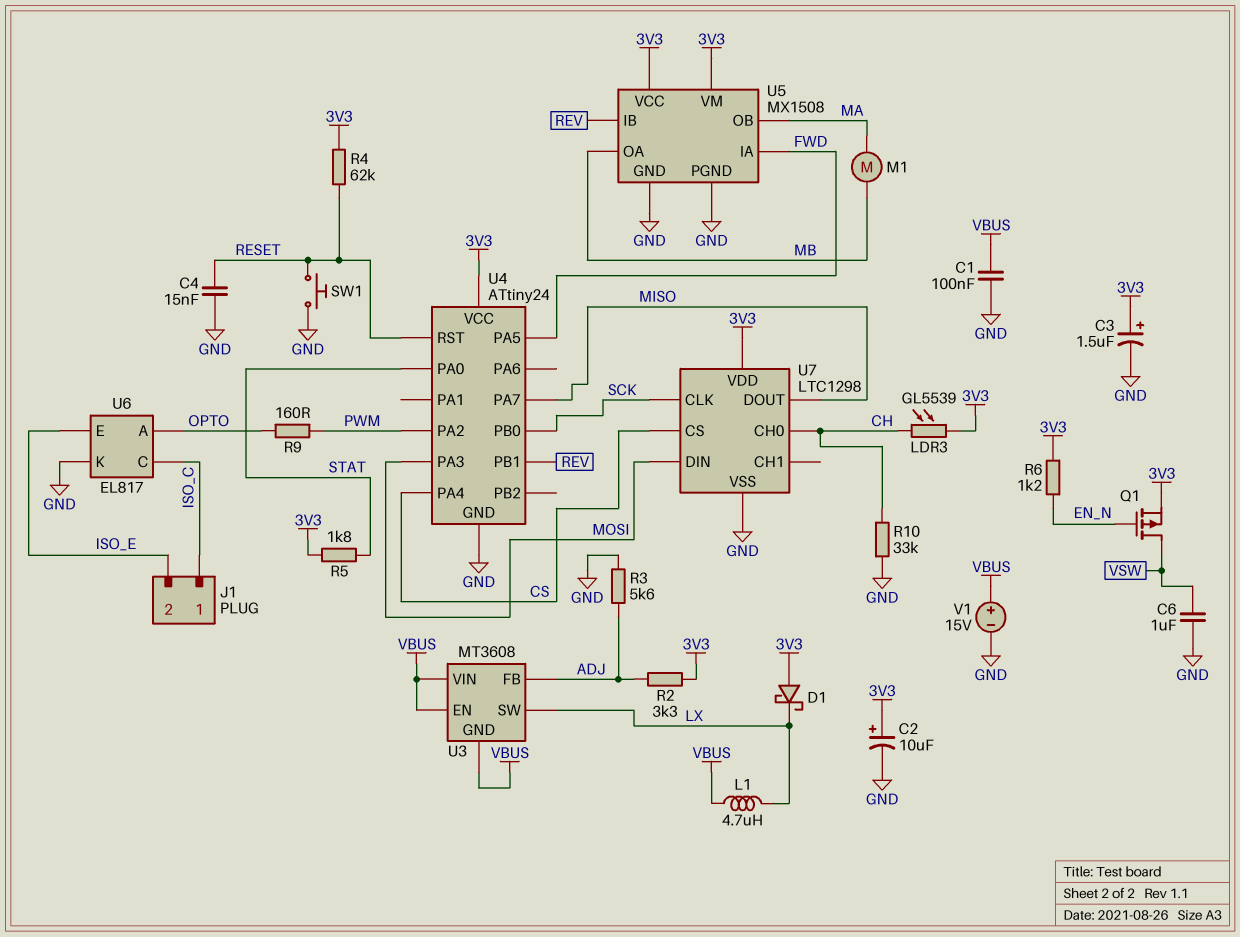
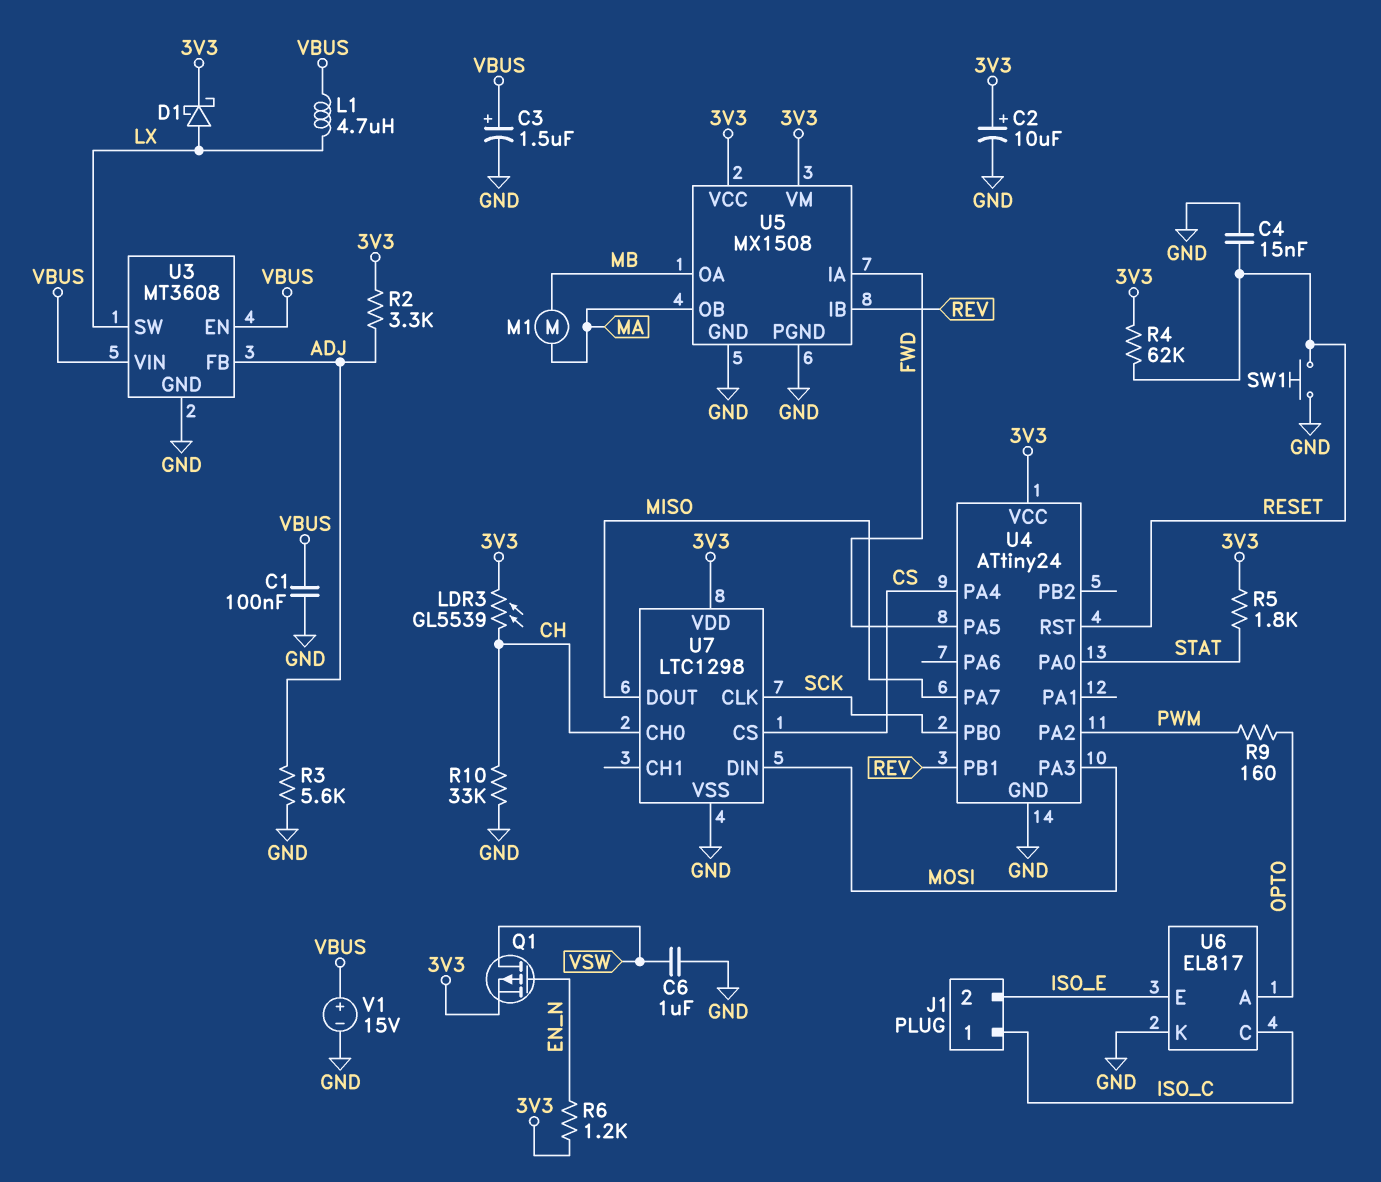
C3: 1.5uF (plus 3V3, minus GND) -> 1.5uF (plus VBUS, minus GND)
D1: schottky (A 3V3, K LX) -> schottky (A LX, K 3V3)
U3 pin GND: VBUS -> GND

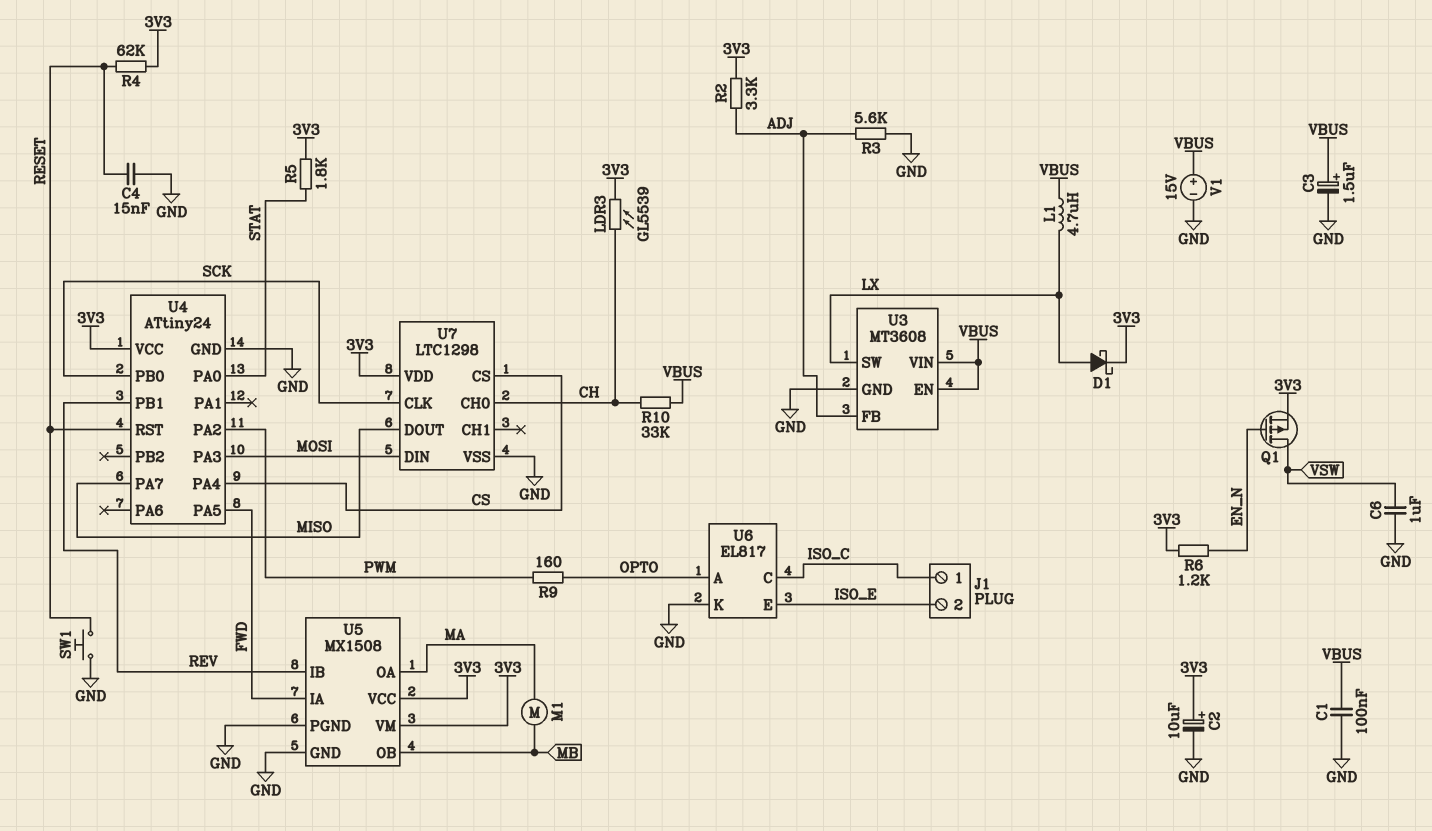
R10: 33k (CH, GND) -> 33k (CH, VBUS)
U5 pin OA: MB -> MA
U5 pin OB: MA -> MB

